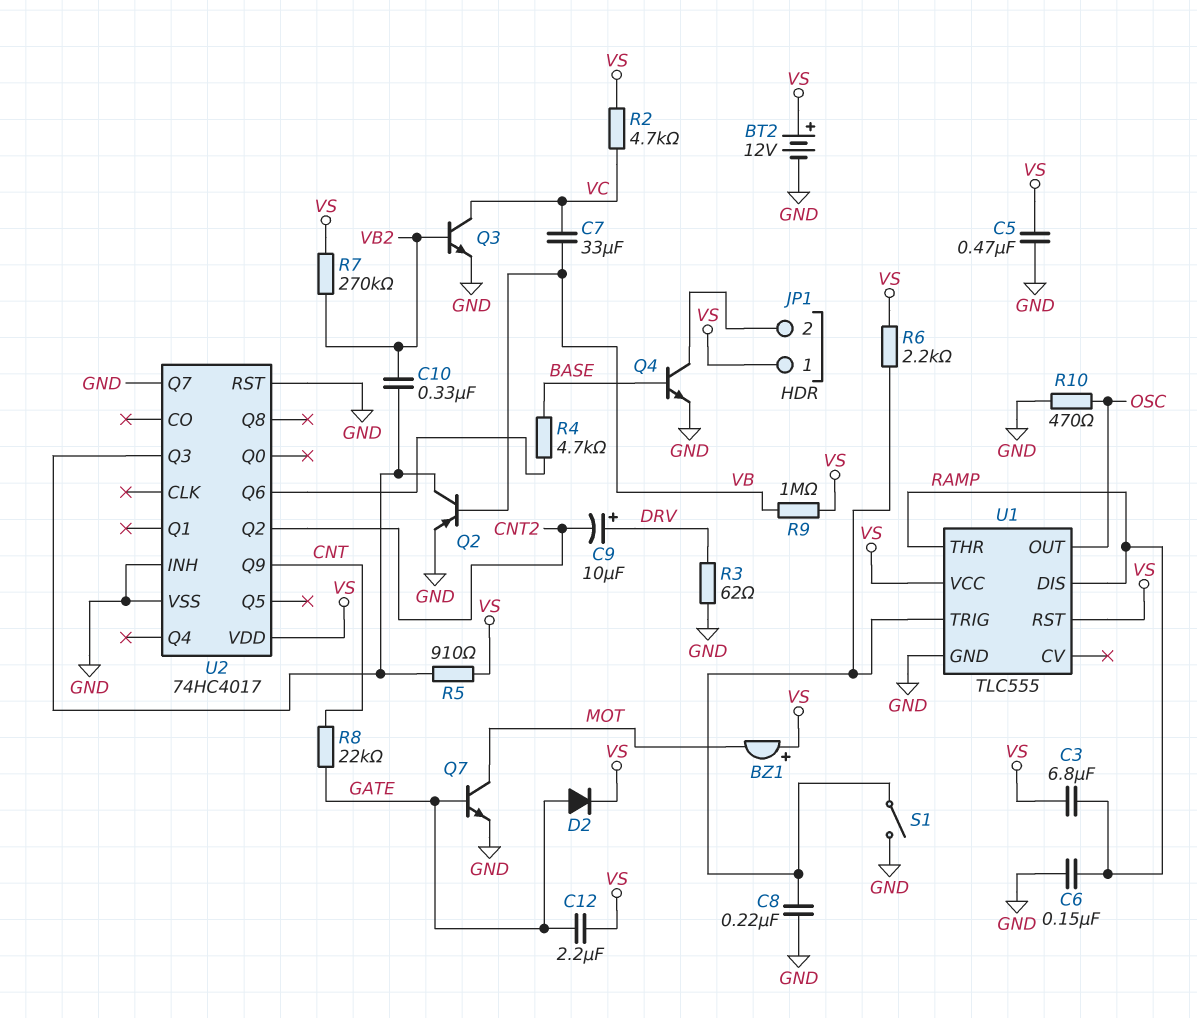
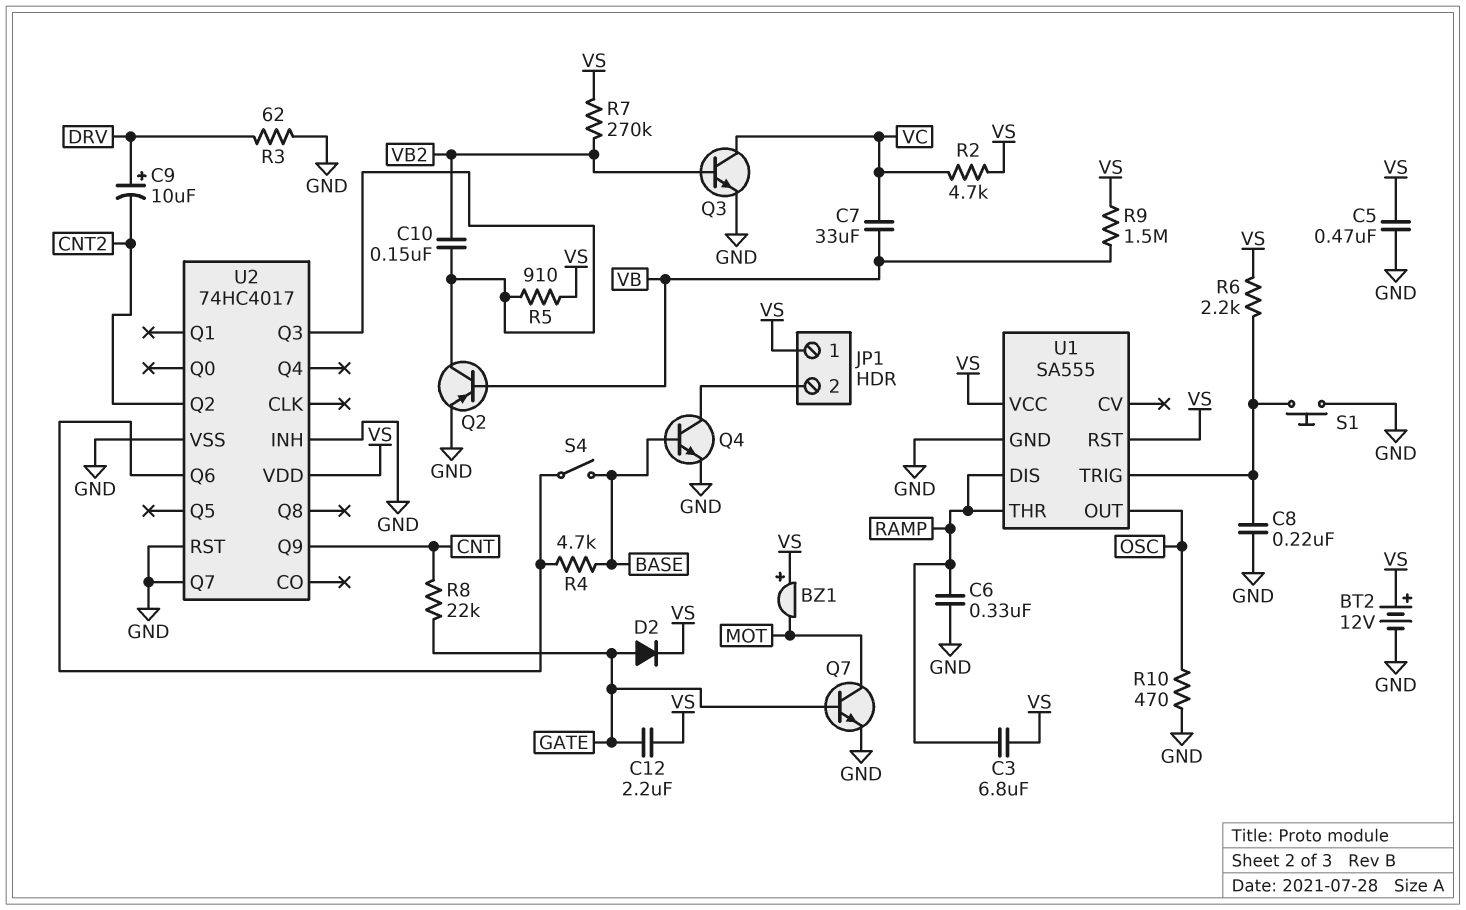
C6: 150nF (GND, RAMP) -> 330nF (GND, RAMP)
C10: 330nF (U2/Q3, VB2) -> 150nF (U2/Q3, VB2)
R9: 1M (VB, VS) -> 1.5M (VB, VS)
S1: switch (GND, U1/TRIG) -> button (GND, U1/TRIG)
S4: none -> switch (BASE, U2/Q6)
U1: TLC555 -> SA555

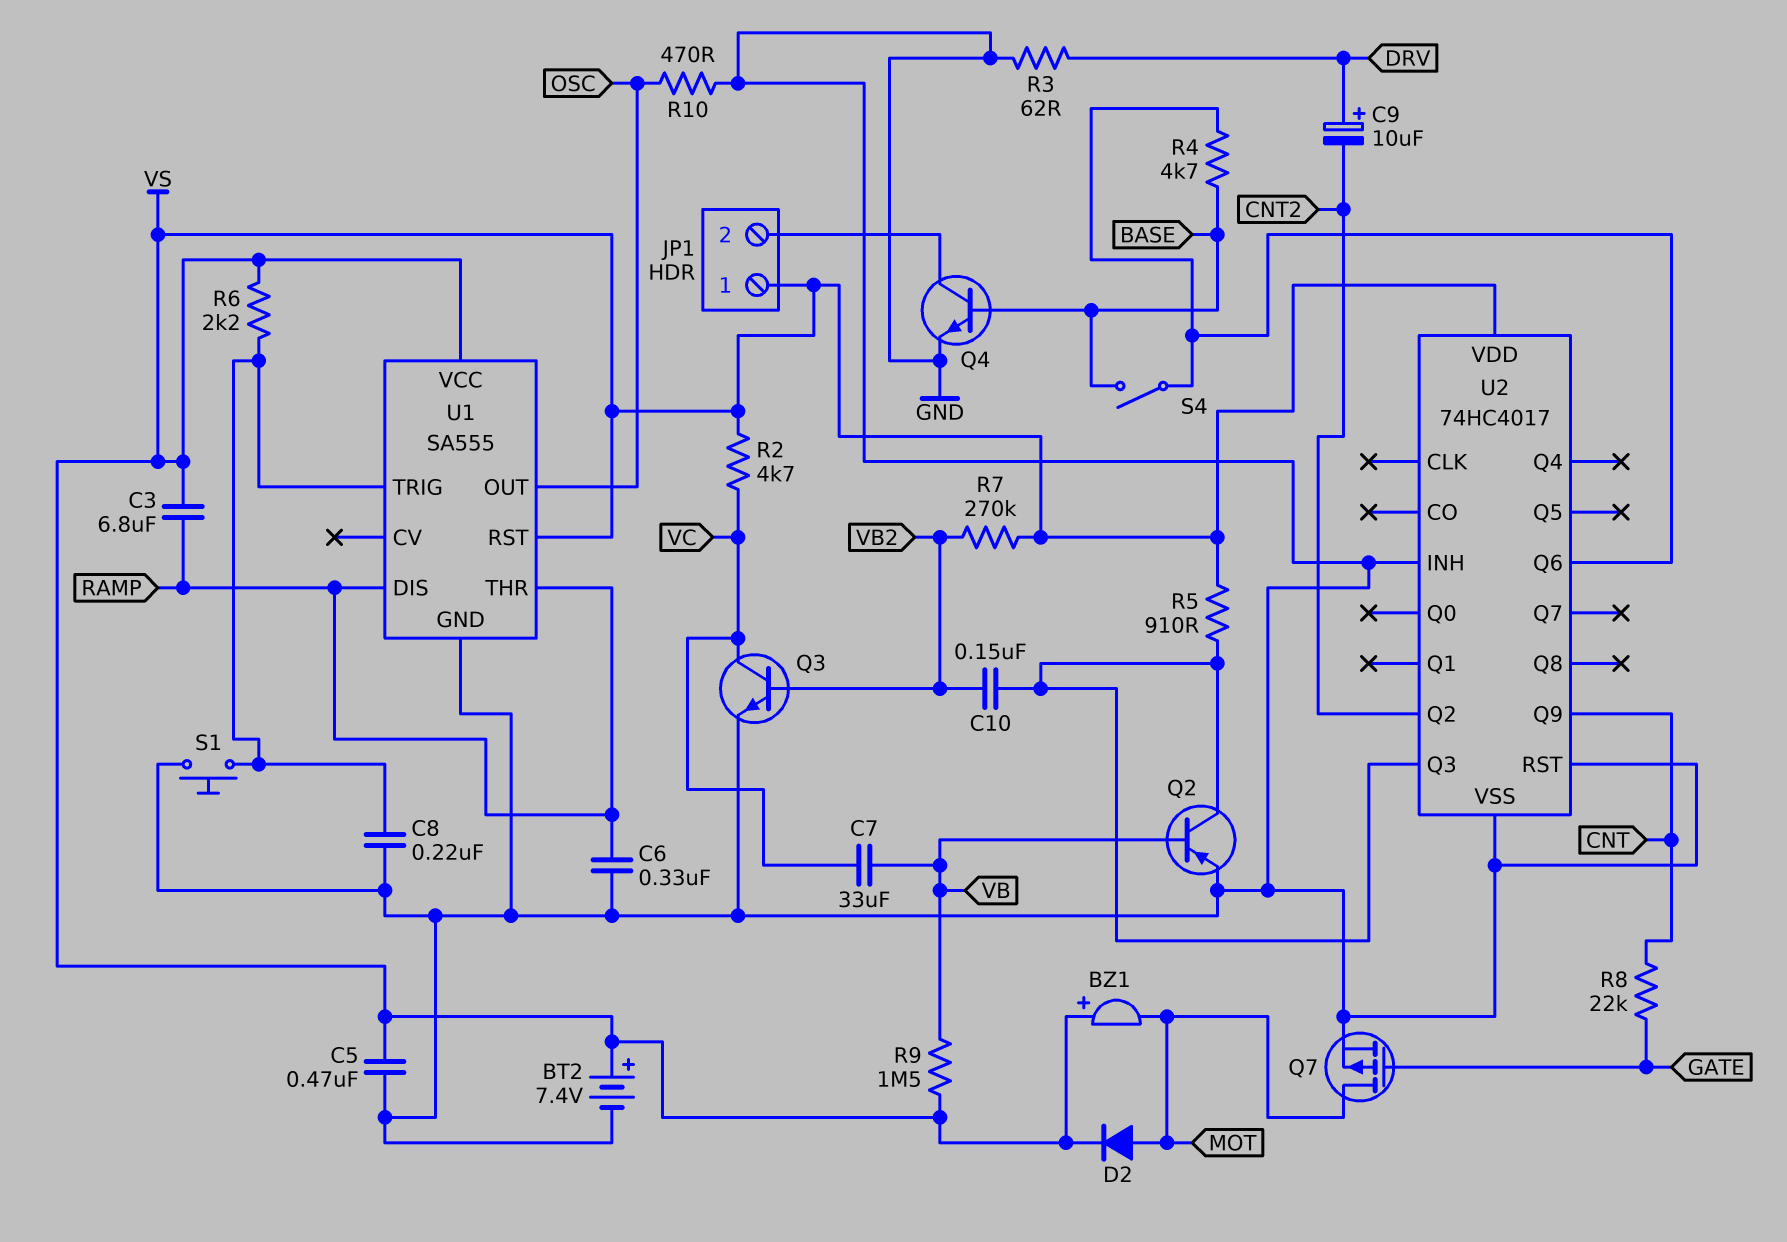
BT2: 12V (plus VS, minus GND) -> 7.4V (plus VS, minus GND)
C12: 2.2uF (GATE, VS) -> none
D2: diode (A GATE, K VS) -> diode (A MOT, K VS)
Q7: NPN (B GATE, C MOT, E GND) -> PMOS (G GATE, D MOT, S GND)
U2 pin Q7: GND -> none

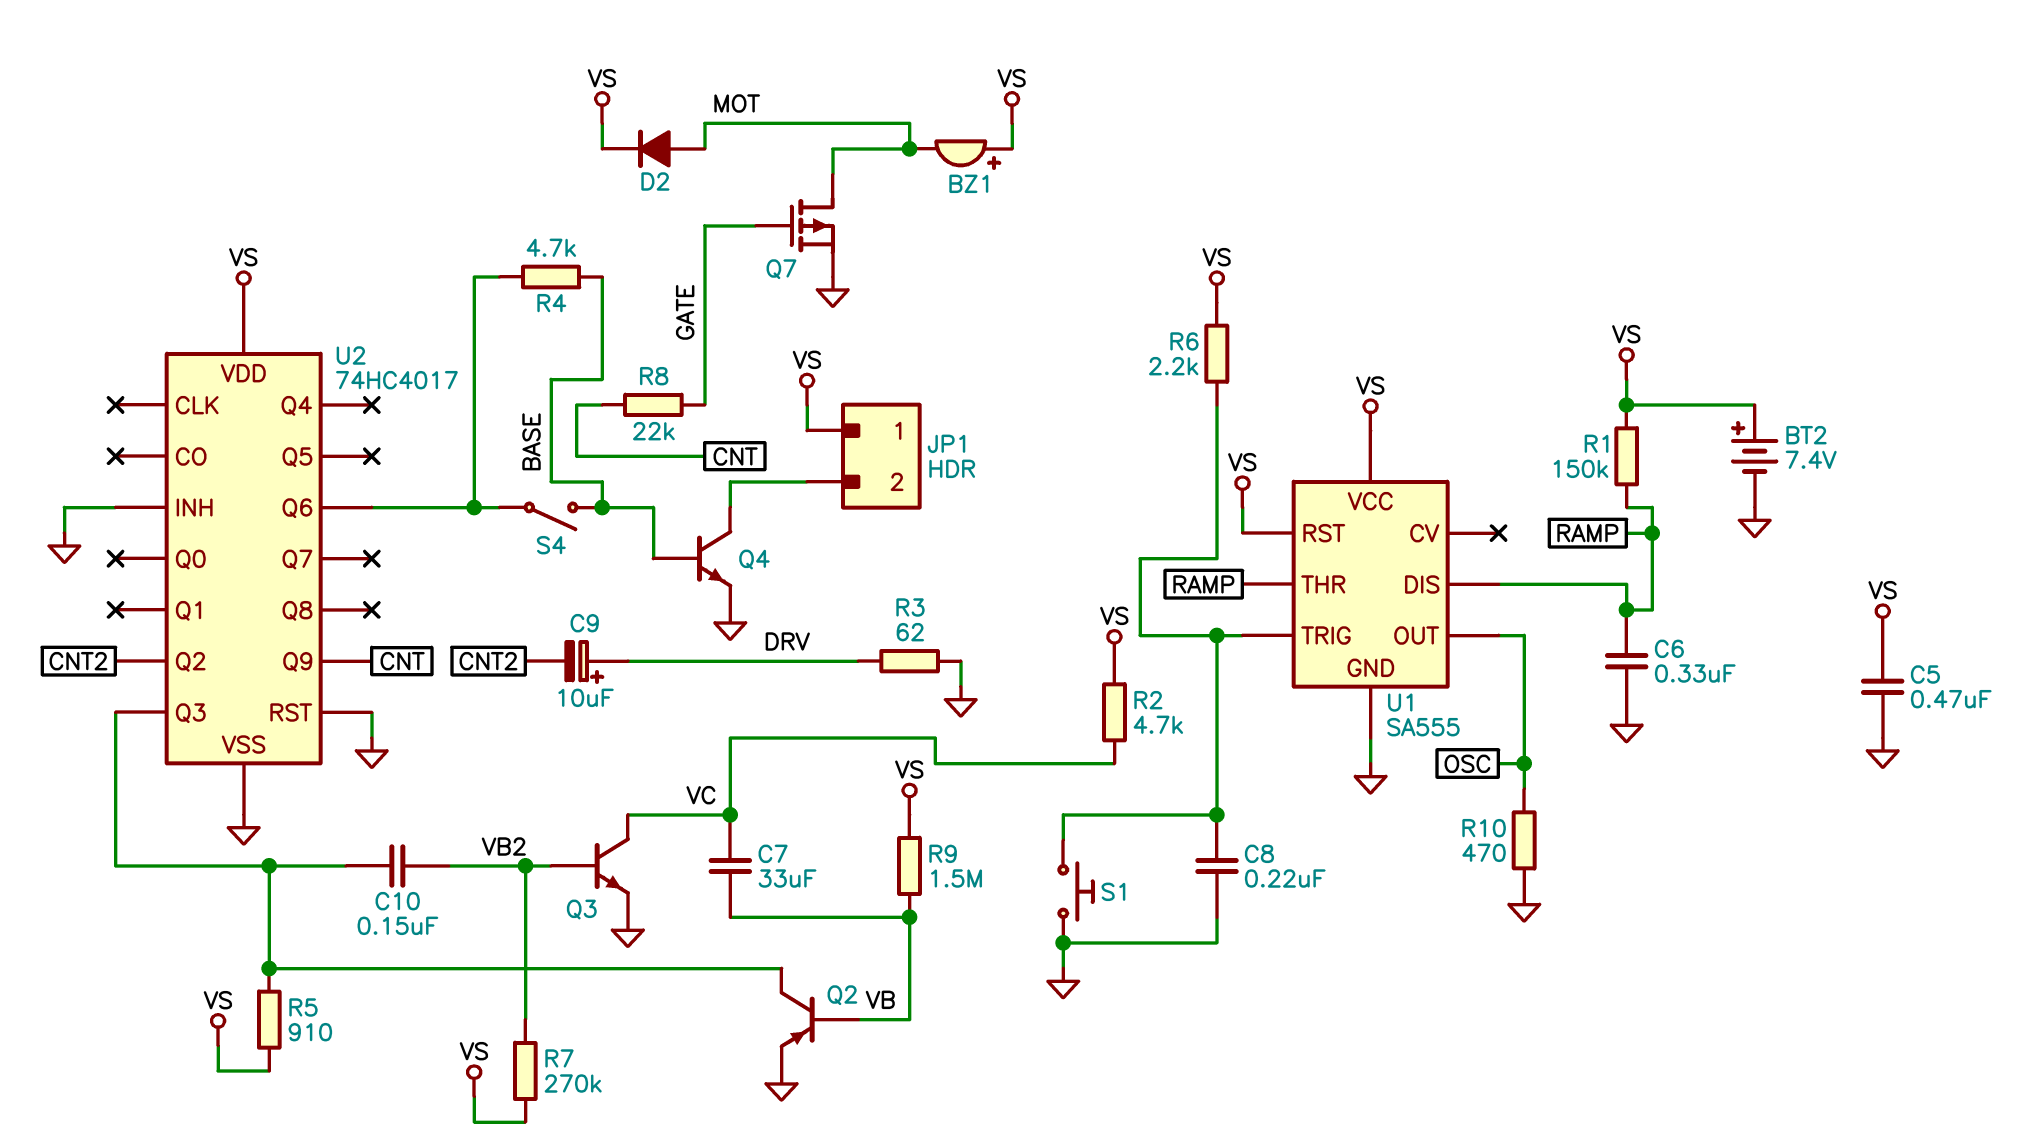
C3: 6.8uF (RAMP, VS) -> none
R1: none -> 150k (RAMP, VS)

